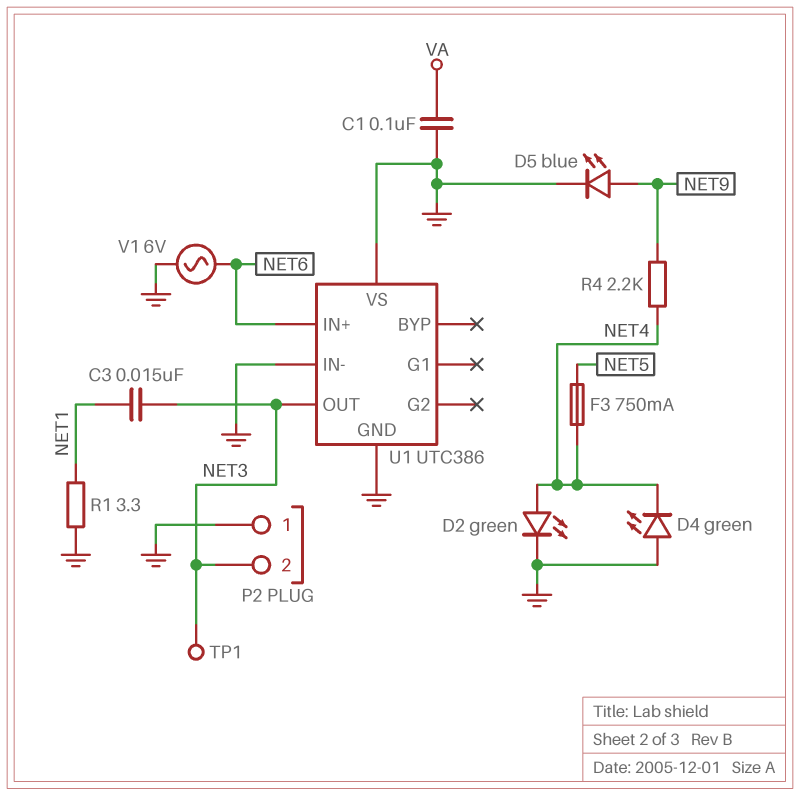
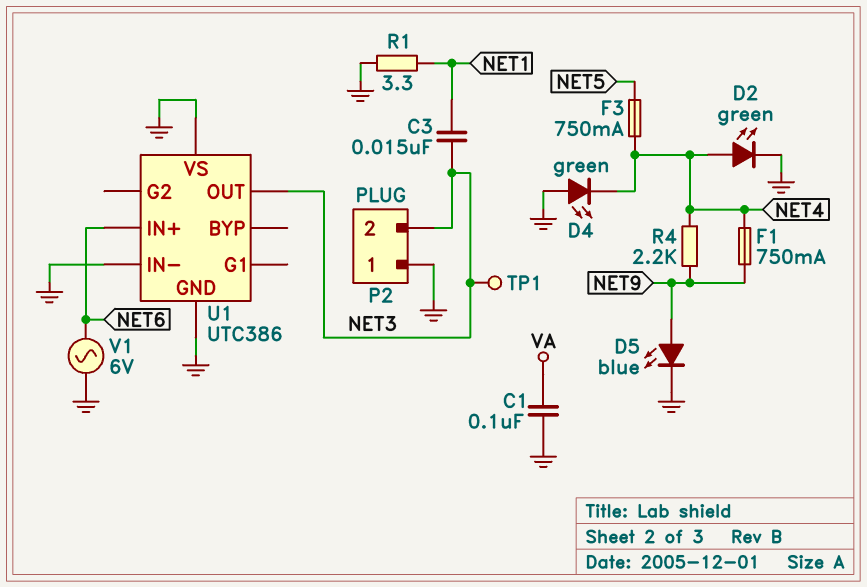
F1: none -> 750mA (NET4, NET9)

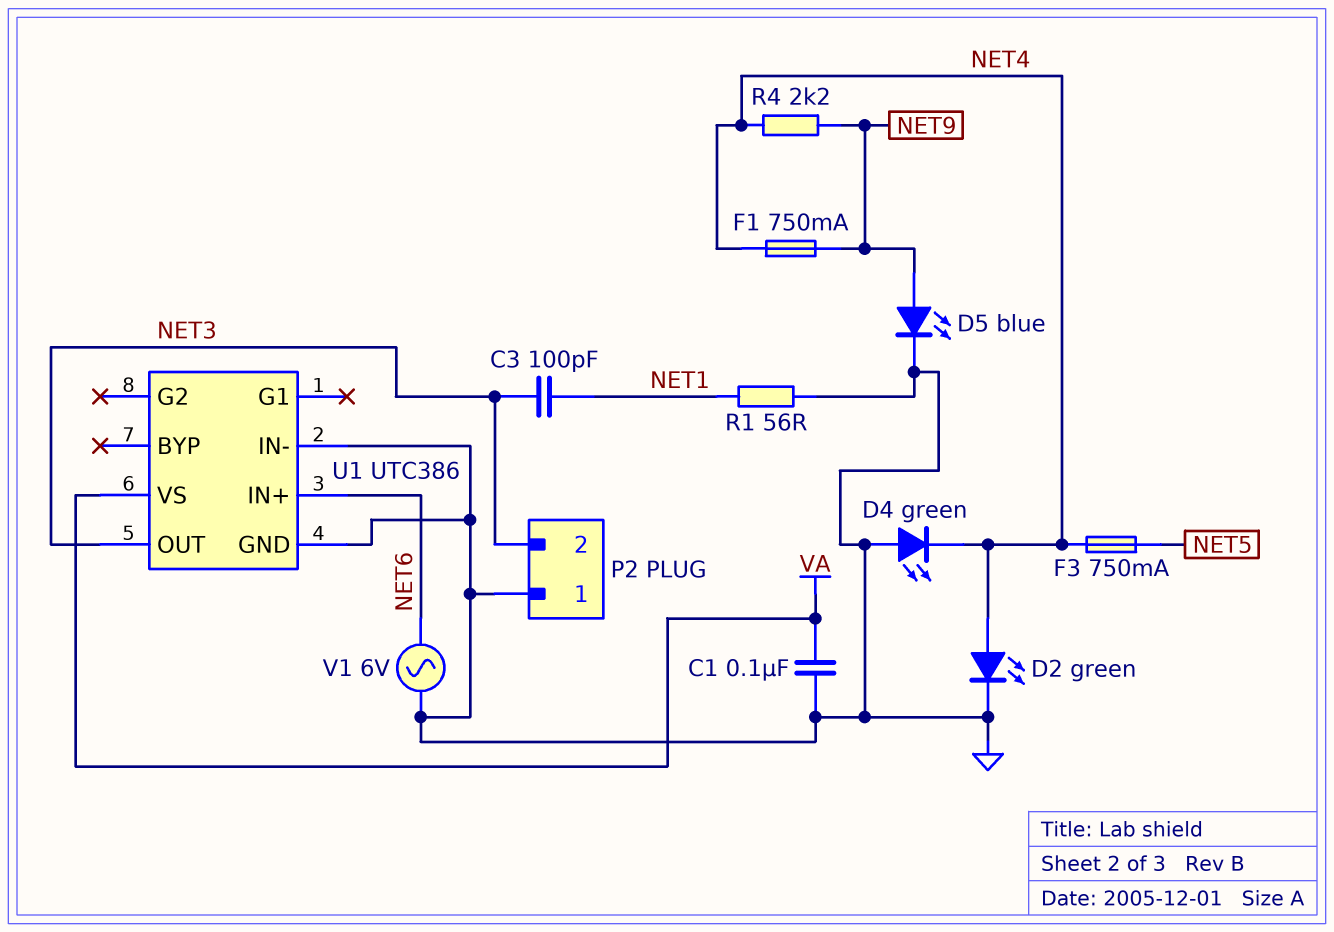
C3: 15nF (NET1, NET3) -> 100pF (NET1, NET3)
R1: 3.3 (GND, NET1) -> 56 (GND, NET1)
TP1: test point (NET3) -> none
U1 pin VS: GND -> VA

